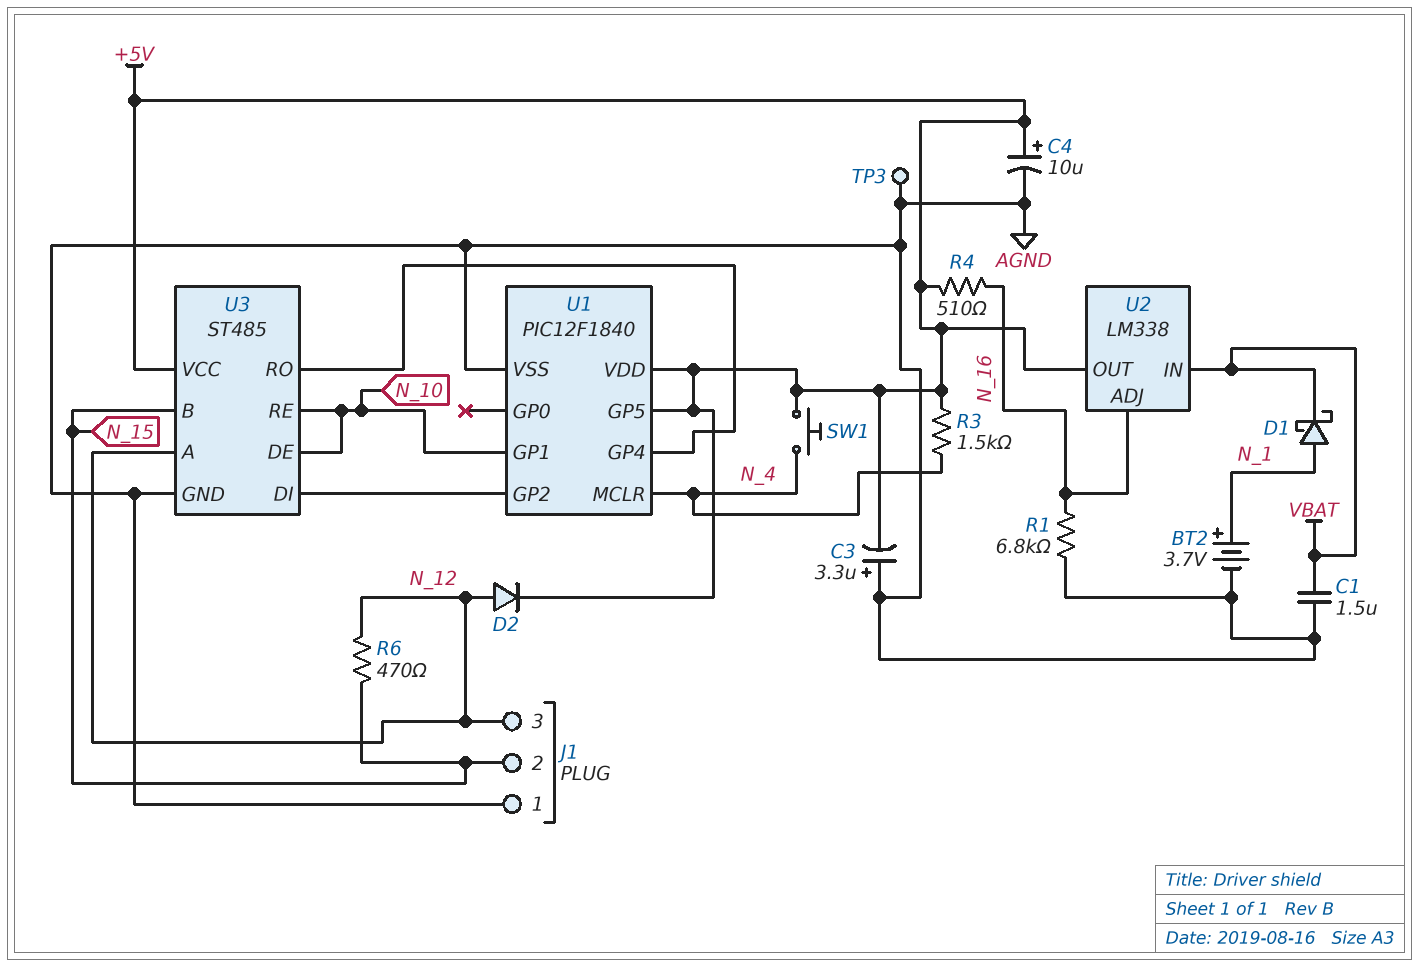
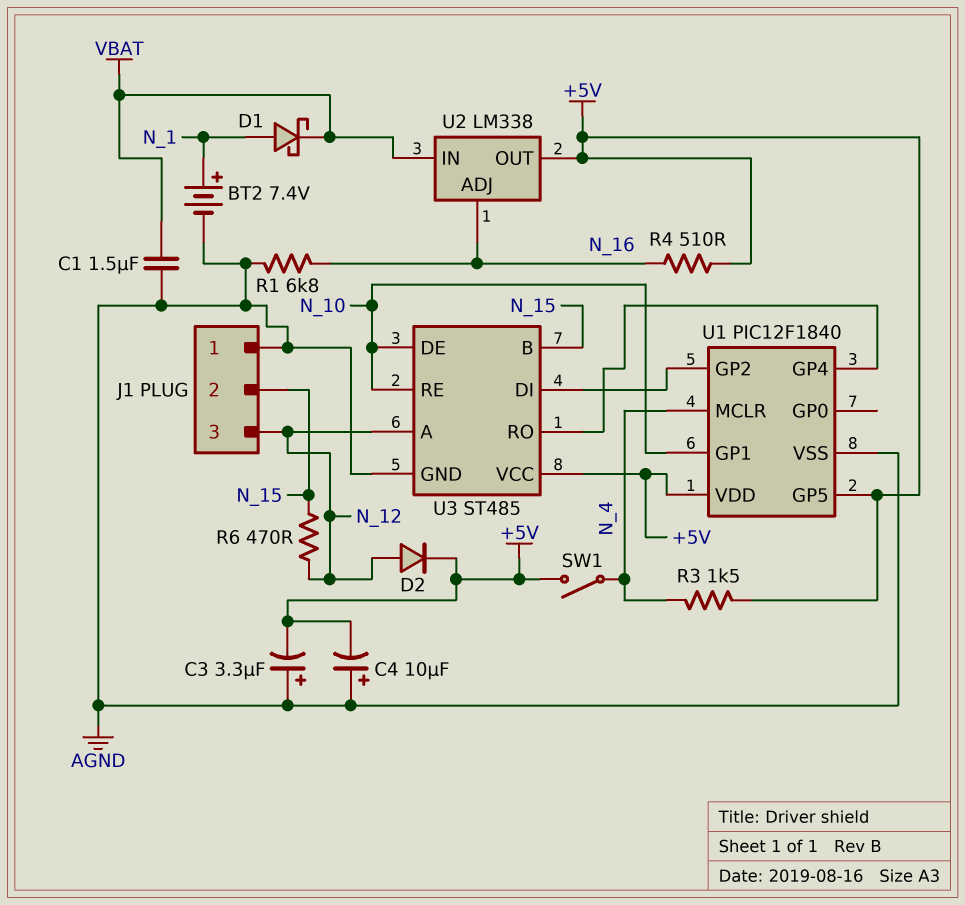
BT2: 3.7V (plus N_1, minus AGND) -> 7.4V (plus N_1, minus AGND)
C4: 10uF (plus +5V, minus AGND) -> 10uF (plus AGND, minus +5V)
SW1: button (+5V, N_4) -> switch (+5V, N_4)
TP3: test point (AGND) -> none

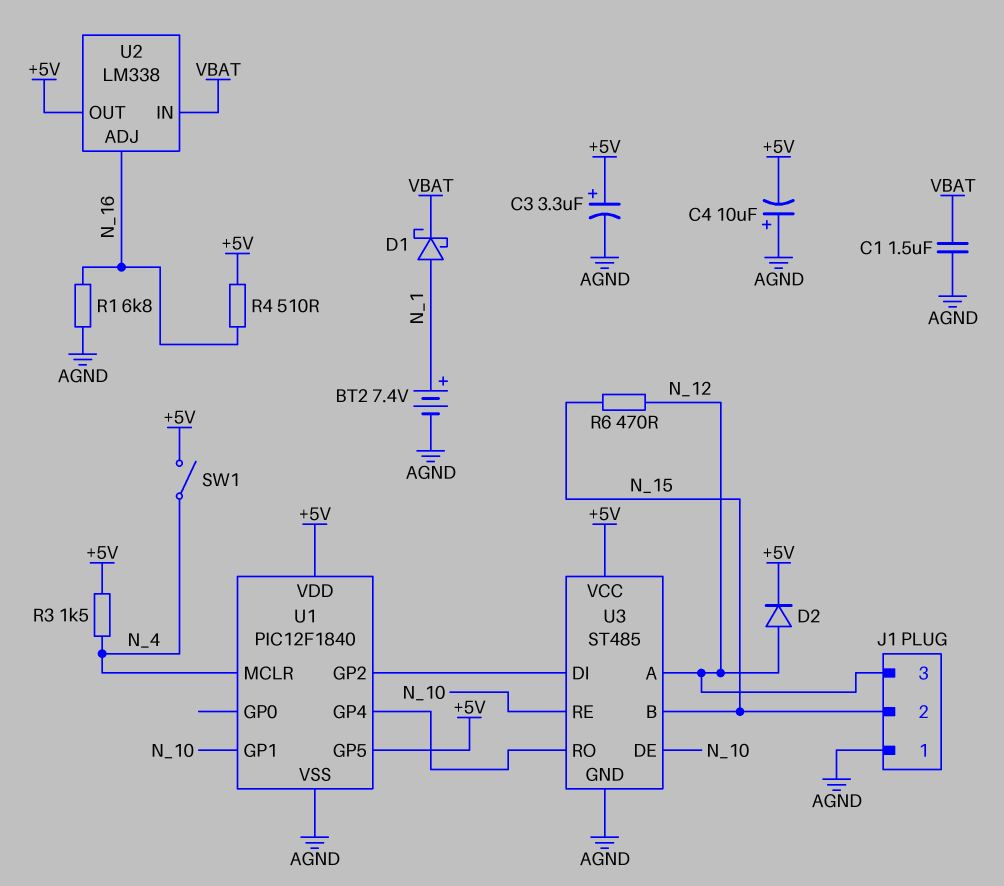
C3: 3.3uF (plus AGND, minus +5V) -> 3.3uF (plus +5V, minus AGND)

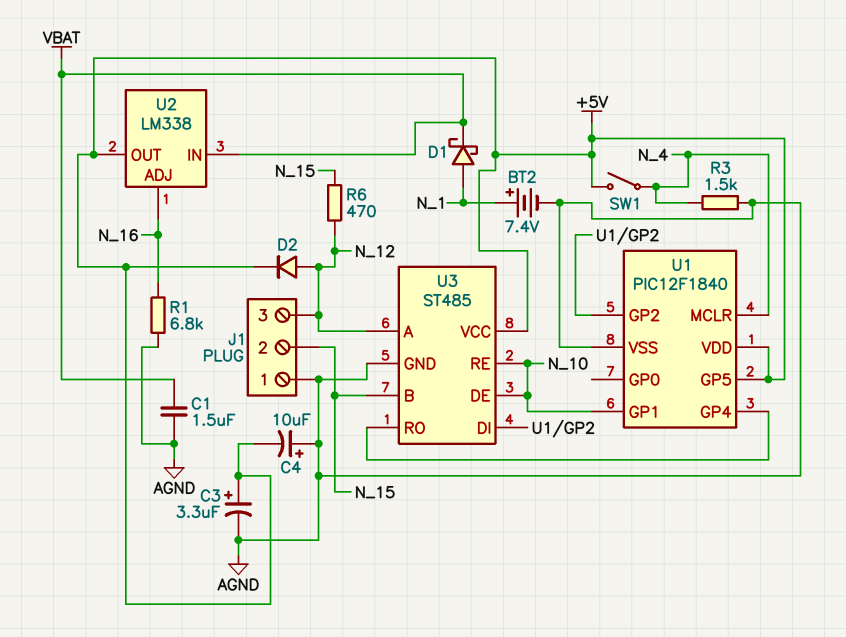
R3: 1.5k (+5V, N_4) -> 1.5k (AGND, N_4)
R4: 510 (+5V, N_16) -> none

